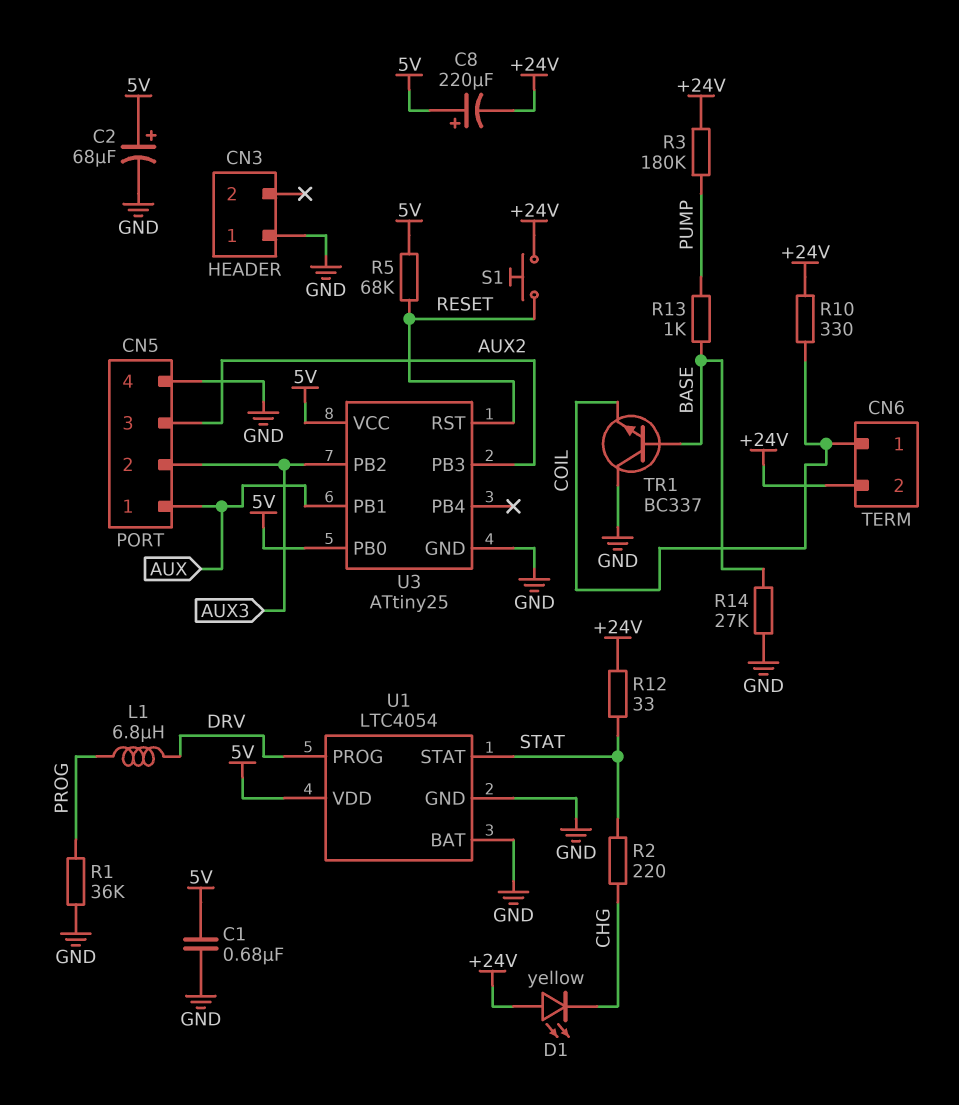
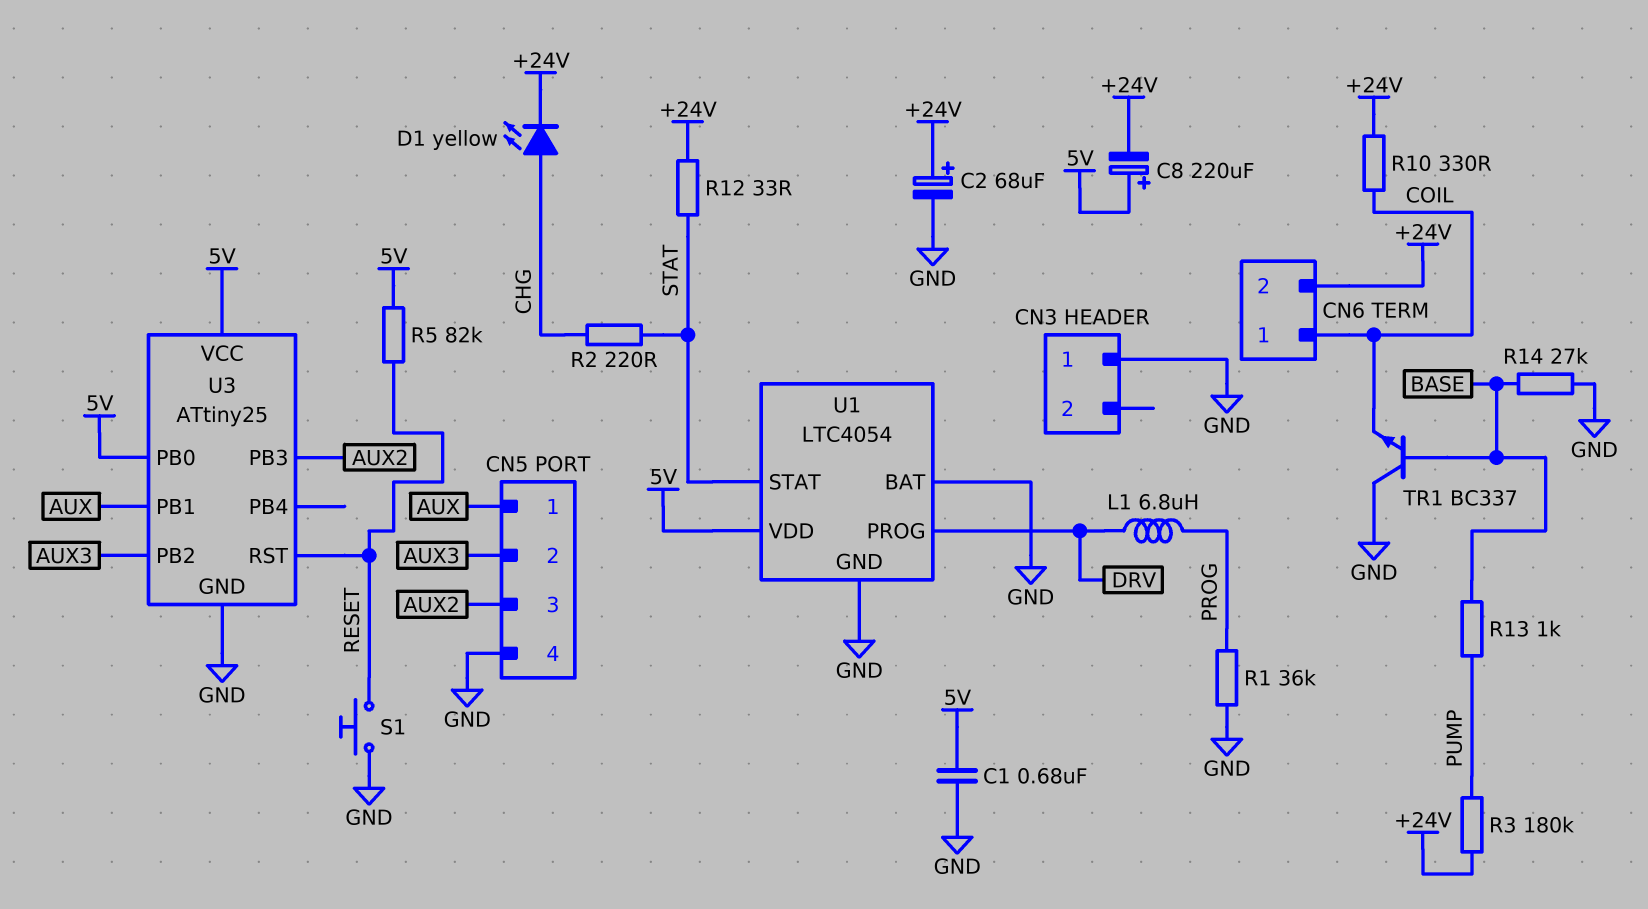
C2: 68uF (plus 5V, minus GND) -> 68uF (plus +24V, minus GND)
D1: LED yellow (A +24V, K CHG) -> LED yellow (A CHG, K +24V)
R5: 68k (5V, RESET) -> 82k (5V, RESET)
S1: button (+24V, RESET) -> button (GND, RESET)

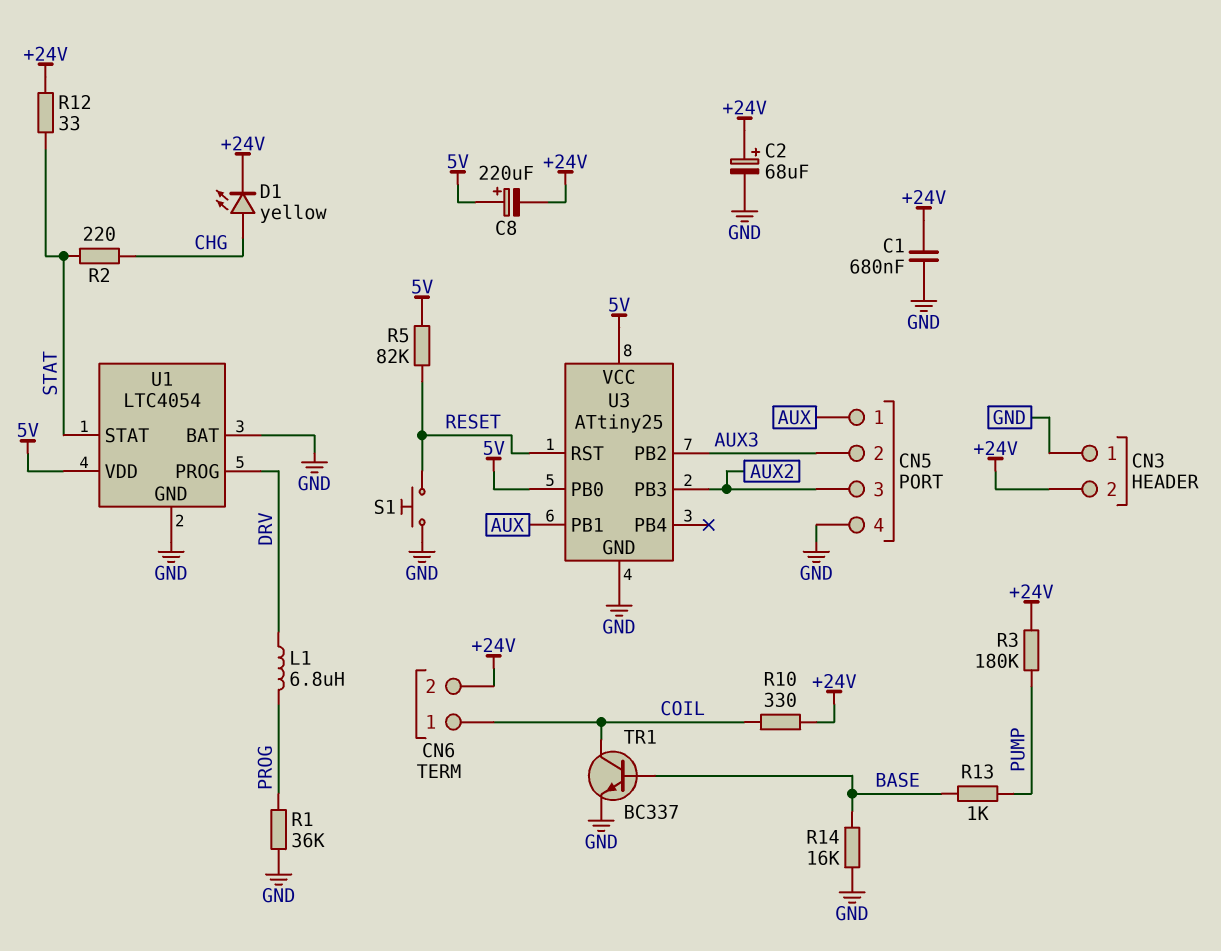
C1: 680nF (5V, GND) -> 680nF (+24V, GND)
CN3 pin 2: none -> +24V
R14: 27k (BASE, GND) -> 16k (BASE, GND)
TR1: NPN BC337 (B BASE, C GND, E COIL) -> NPN BC337 (B BASE, C COIL, E GND)

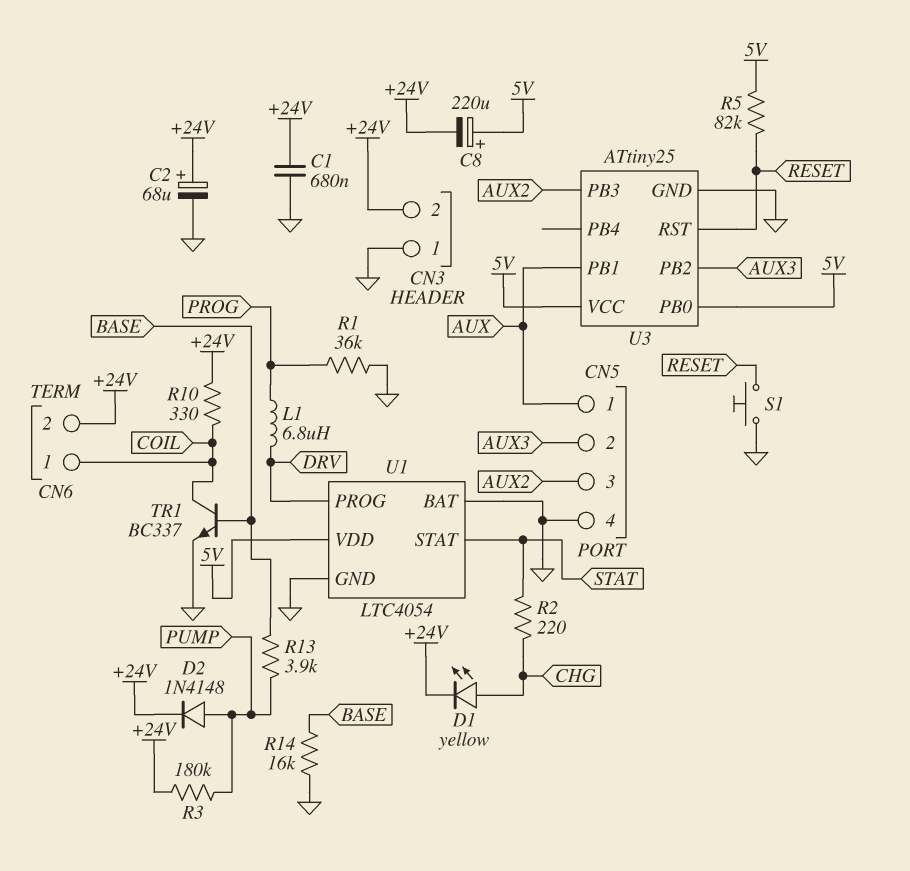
D2: none -> diode 1N4148 (A PUMP, K +24V)
R12: 33 (+24V, STAT) -> none
R13: 1k (BASE, PUMP) -> 3.9k (BASE, PUMP)

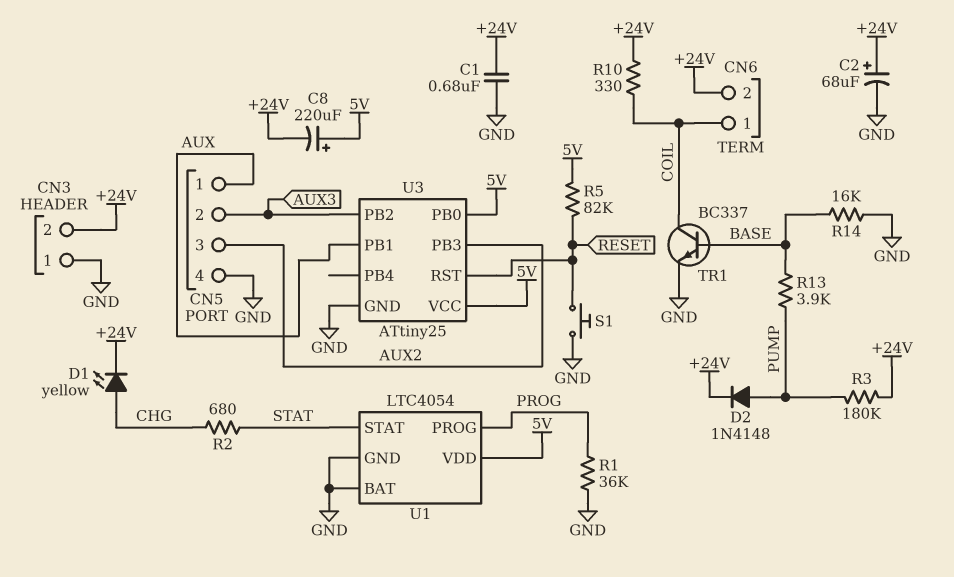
L1: 6.8uH (DRV, PROG) -> none
R2: 220 (CHG, STAT) -> 680 (CHG, STAT)
U1 pin PROG: DRV -> PROG

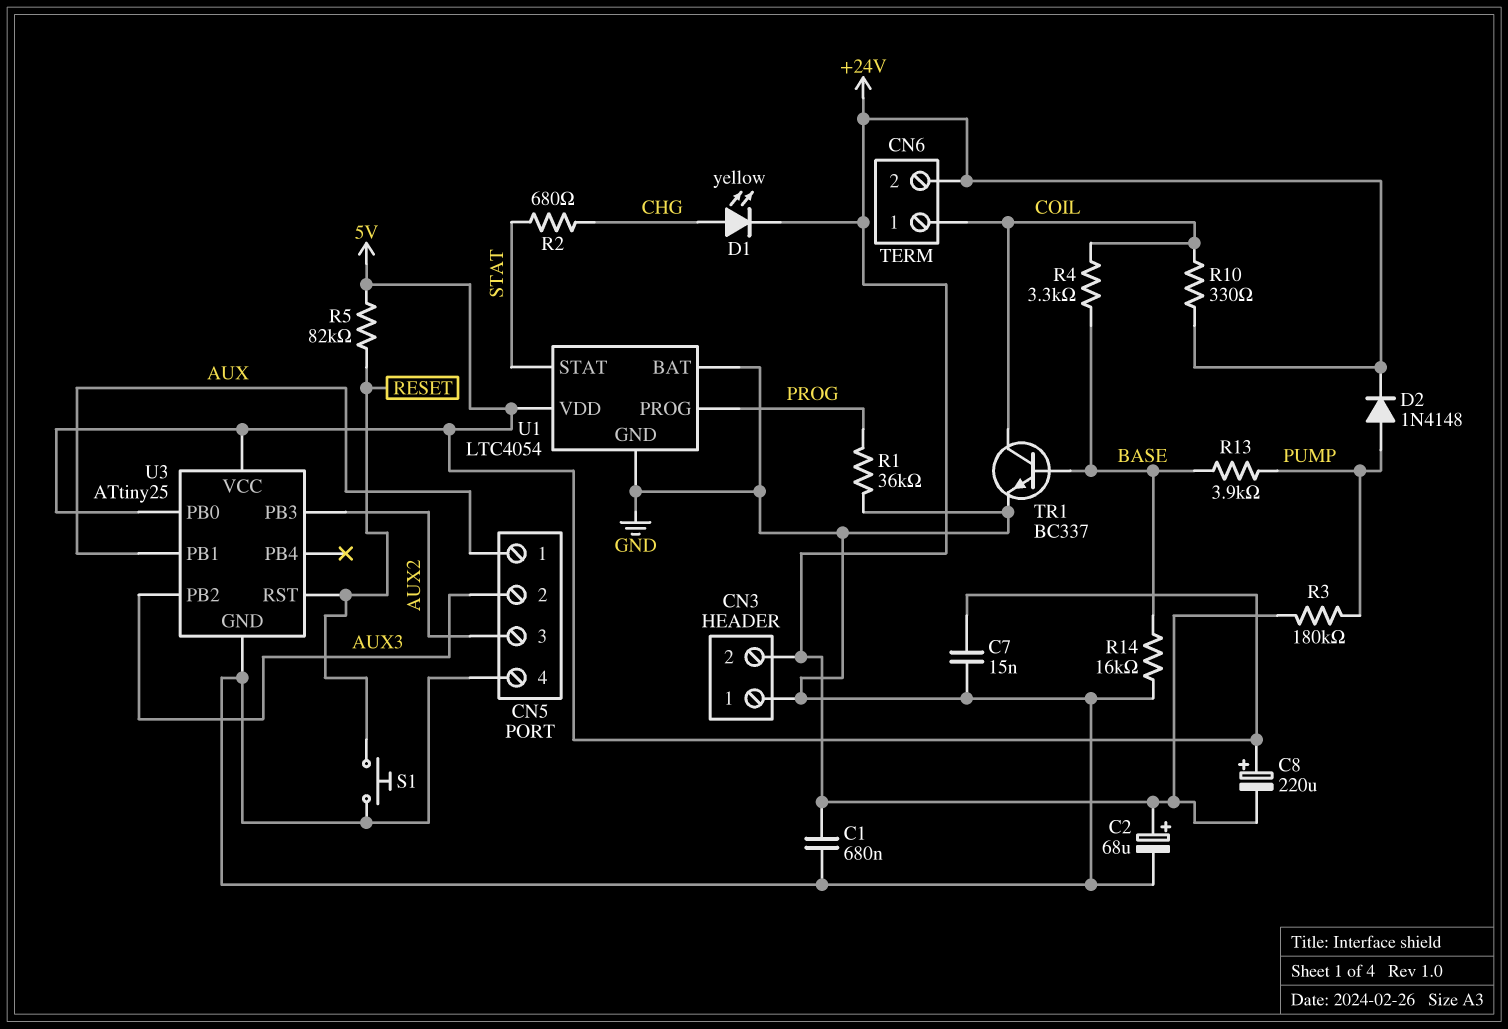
C7: none -> 15nF (5V, GND)
R4: none -> 3.3k (BASE, COIL)

